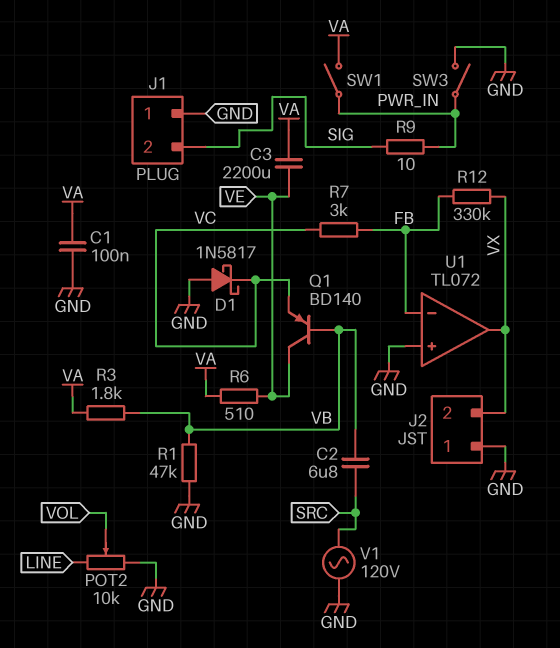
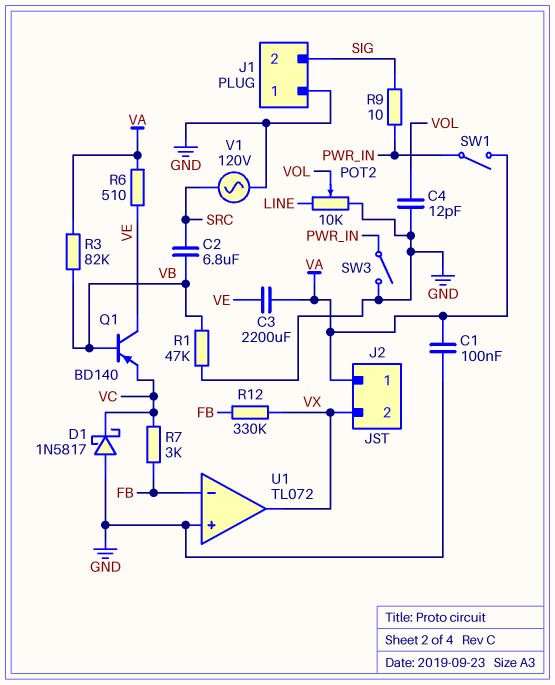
C4: none -> 12pF (GND, VOL)
J2 pin 1: GND -> VA
R3: 1.8k (VA, VB) -> 82k (VA, VB)

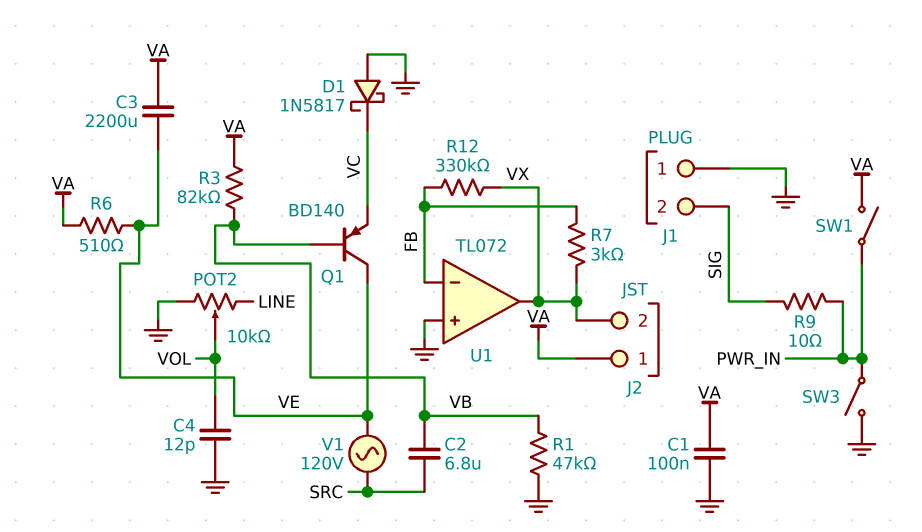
R7: 3k (FB, VC) -> 3k (FB, VX)
V1: AC 120V (GND, SRC) -> AC 120V (SRC, VE)

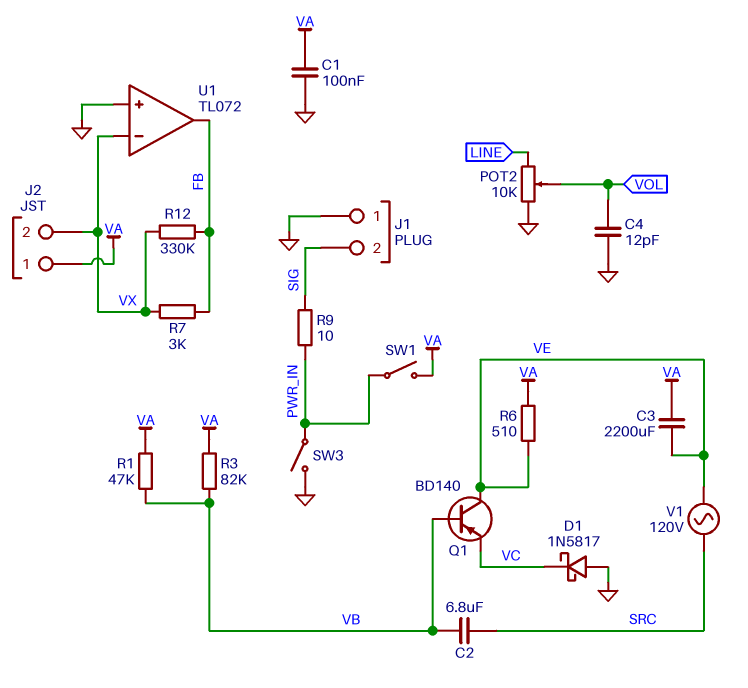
R1: 47k (GND, VB) -> 47k (VA, VB)
U1 pin in-: FB -> VX
U1 pin out: VX -> FB

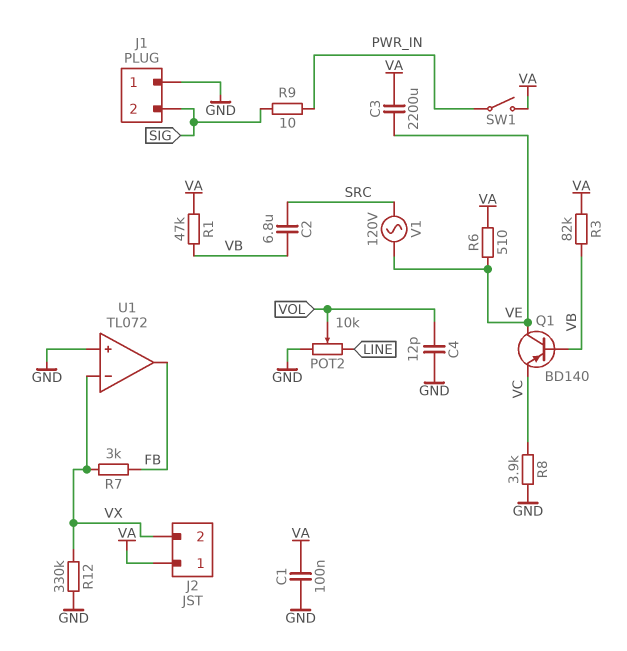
D1: schottky 1N5817 (A GND, K VC) -> none
R8: none -> 3.9k (GND, VC)
R12: 330k (FB, VX) -> 330k (GND, VX)
SW3: switch (GND, PWR_IN) -> none

